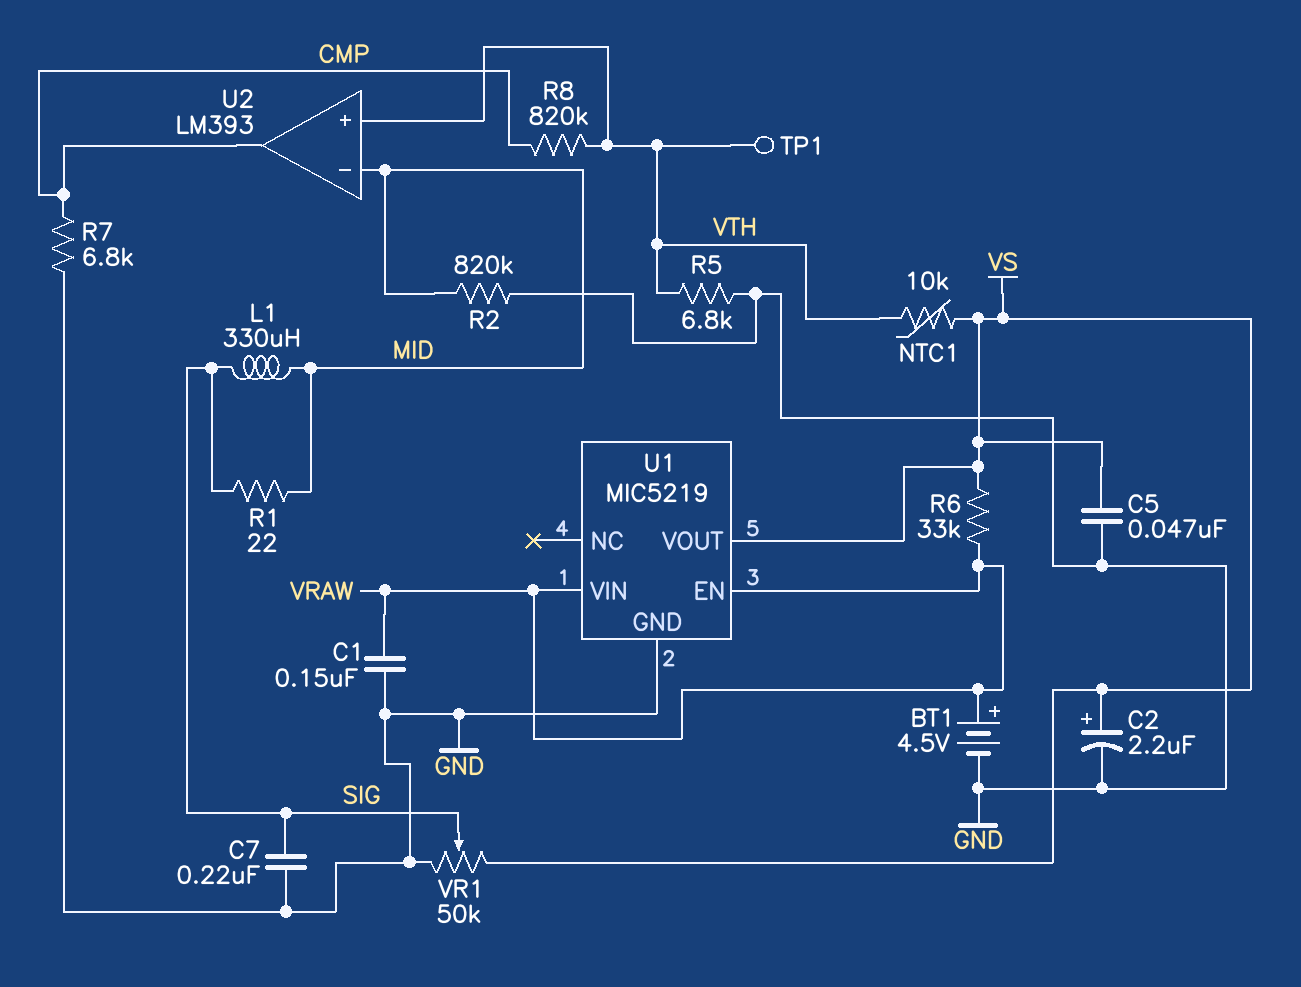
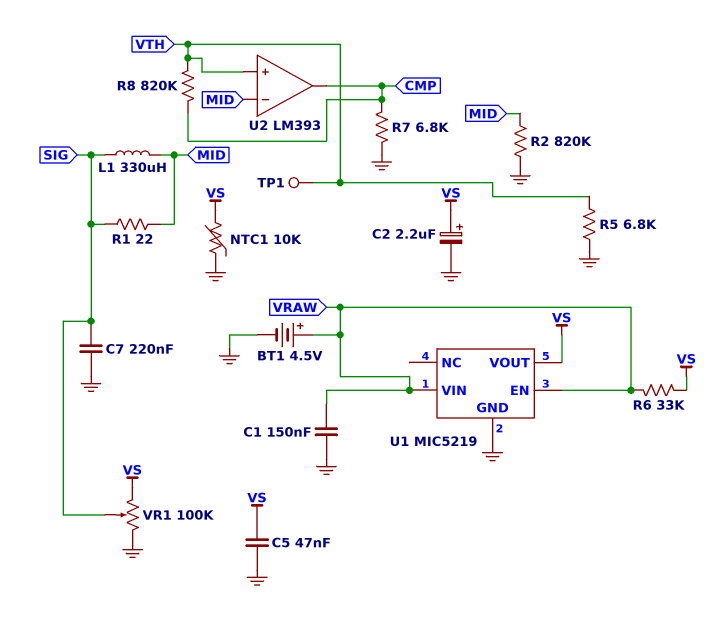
NTC1: 10k (VS, VTH) -> 10k (GND, VS)
VR1: 50k (GND, VS, wiper SIG) -> 100k (GND, VS, wiper SIG)

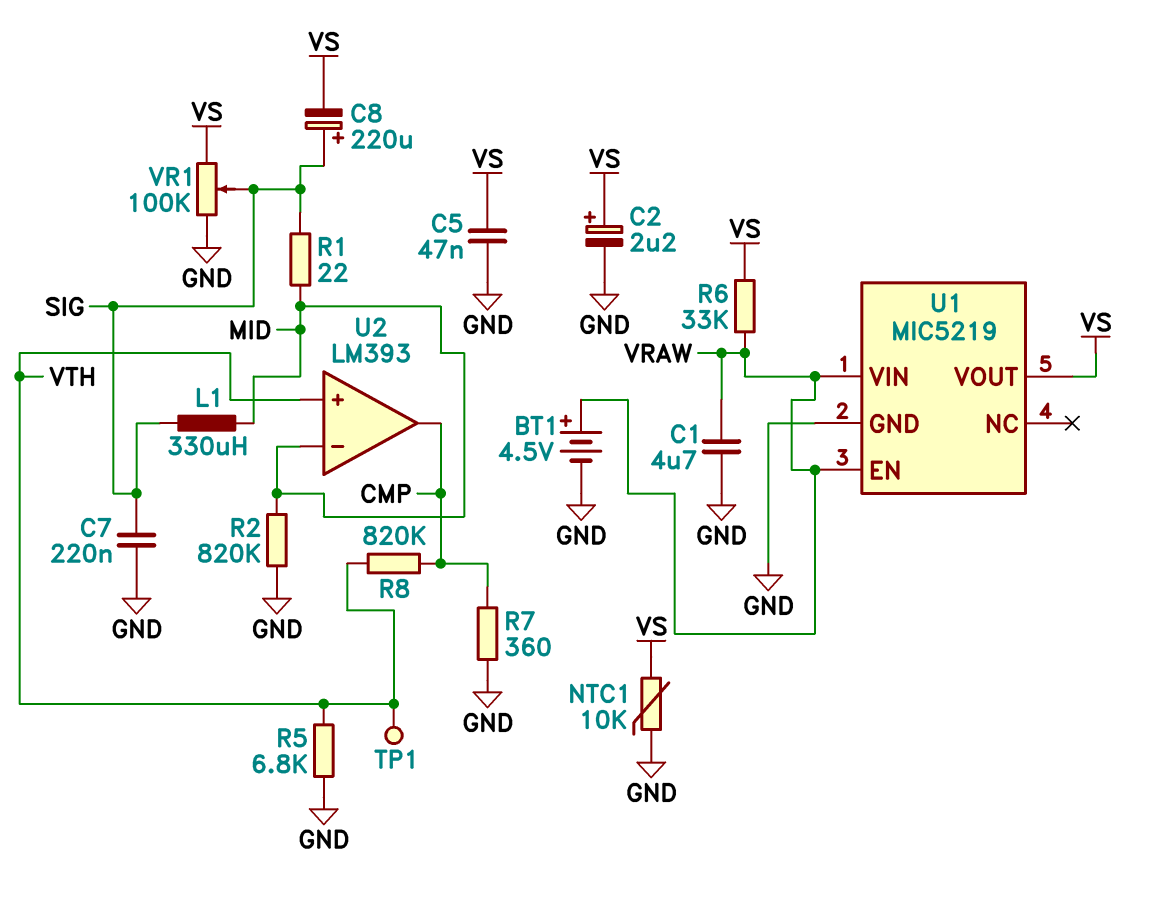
C1: 150nF (GND, VRAW) -> 4.7uF (GND, VRAW)
C8: none -> 220uF (plus SIG, minus VS)
R7: 6.8k (CMP, GND) -> 360 (CMP, GND)

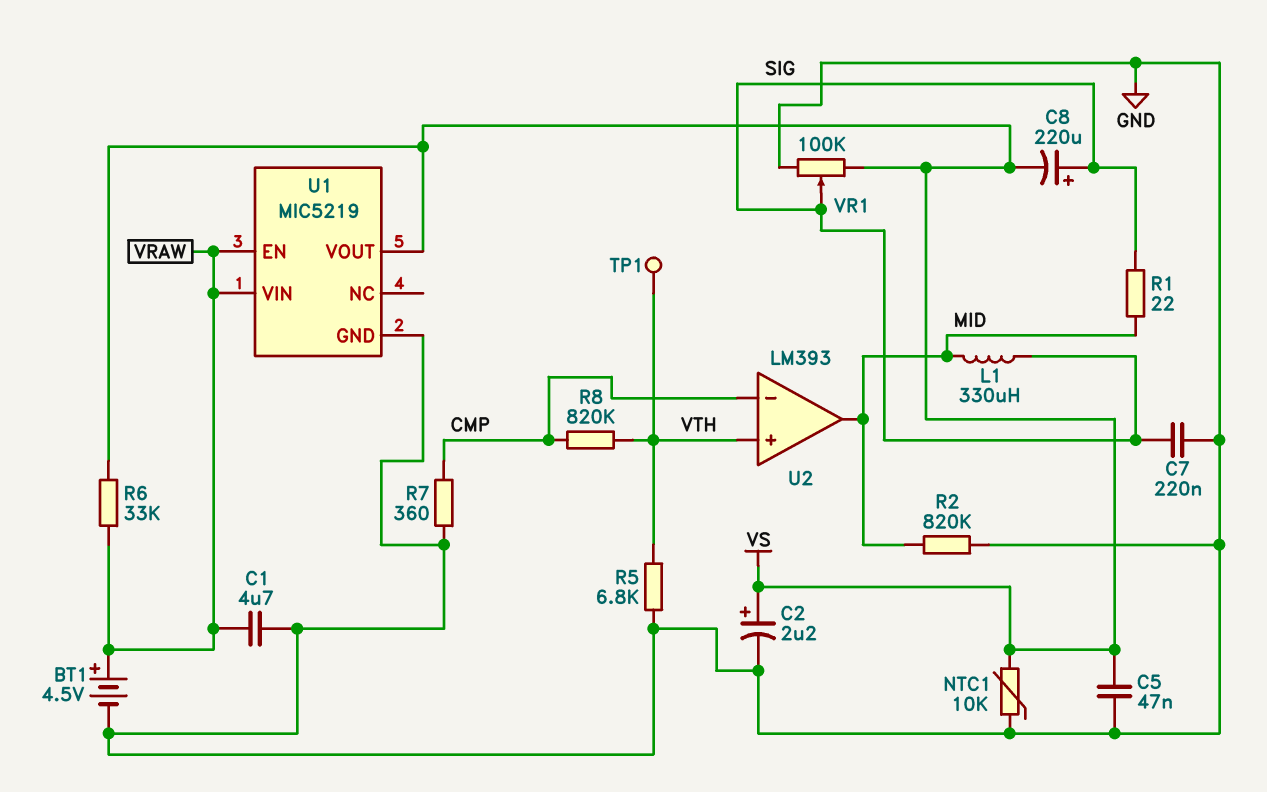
U2 pin in-: MID -> CMP
U2 pin out: CMP -> MID

